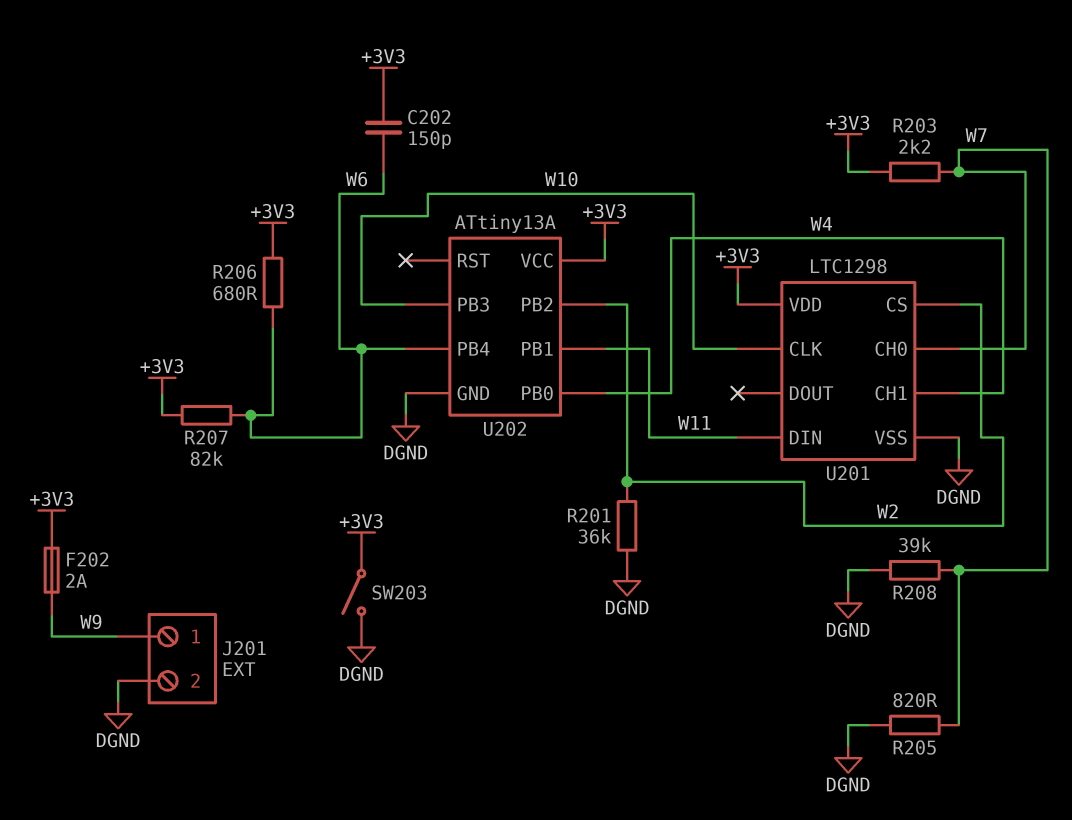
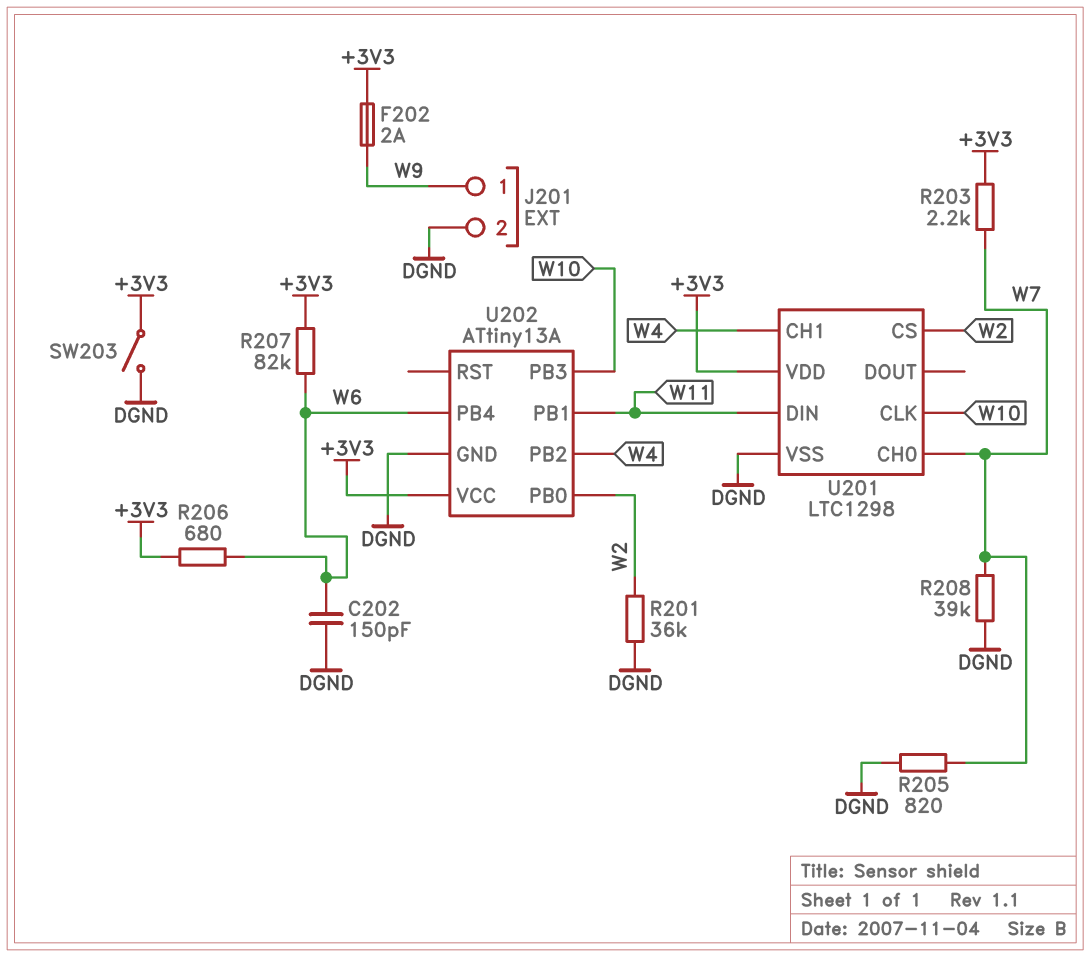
C202: 150pF (+3V3, W6) -> 150pF (DGND, W6)
U202 pin PB0: W4 -> W2
U202 pin PB2: W2 -> W4

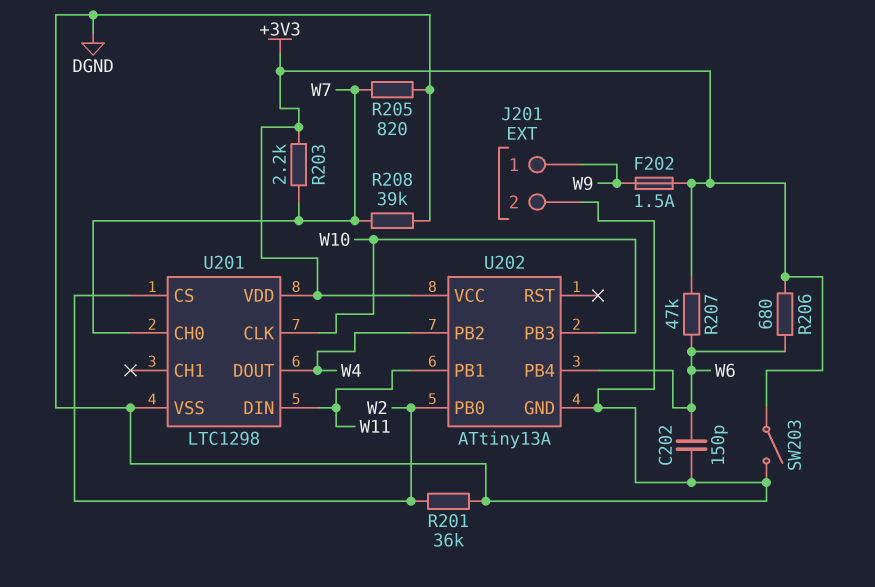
F202: 2A (+3V3, W9) -> 1.5A (+3V3, W9)
R207: 82k (+3V3, W6) -> 47k (+3V3, W6)
U201 pin CH1: W4 -> none
U201 pin DOUT: none -> W4

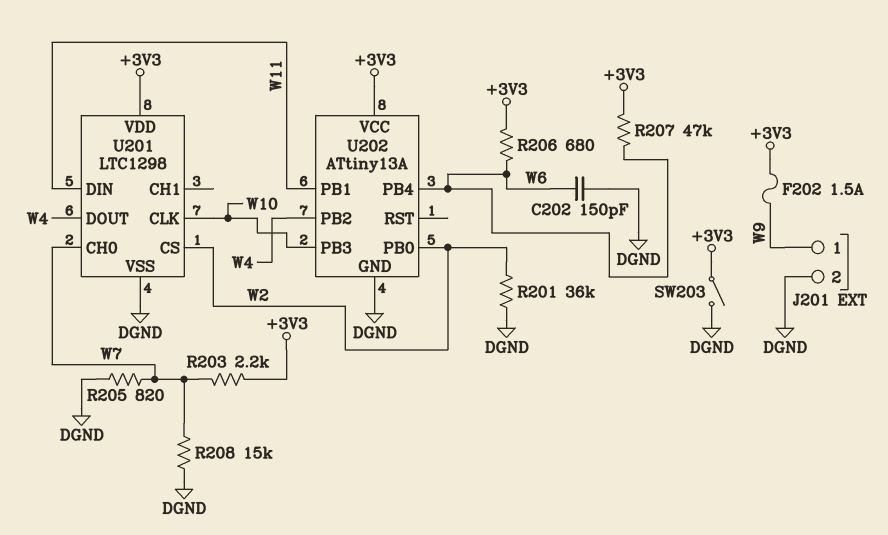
R208: 39k (DGND, W7) -> 15k (DGND, W7)

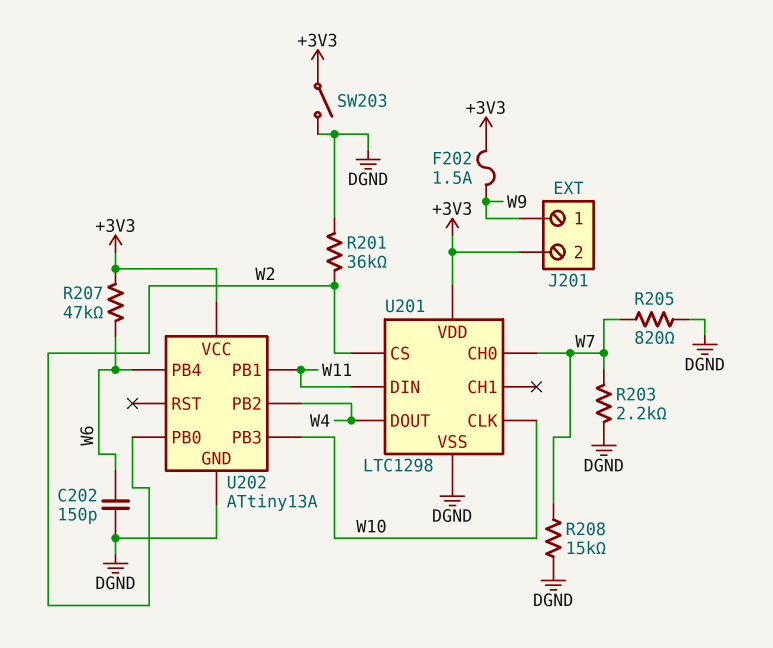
J201 pin 2: DGND -> +3V3
R203: 2.2k (+3V3, W7) -> 2.2k (DGND, W7)
R206: 680 (+3V3, W6) -> none

